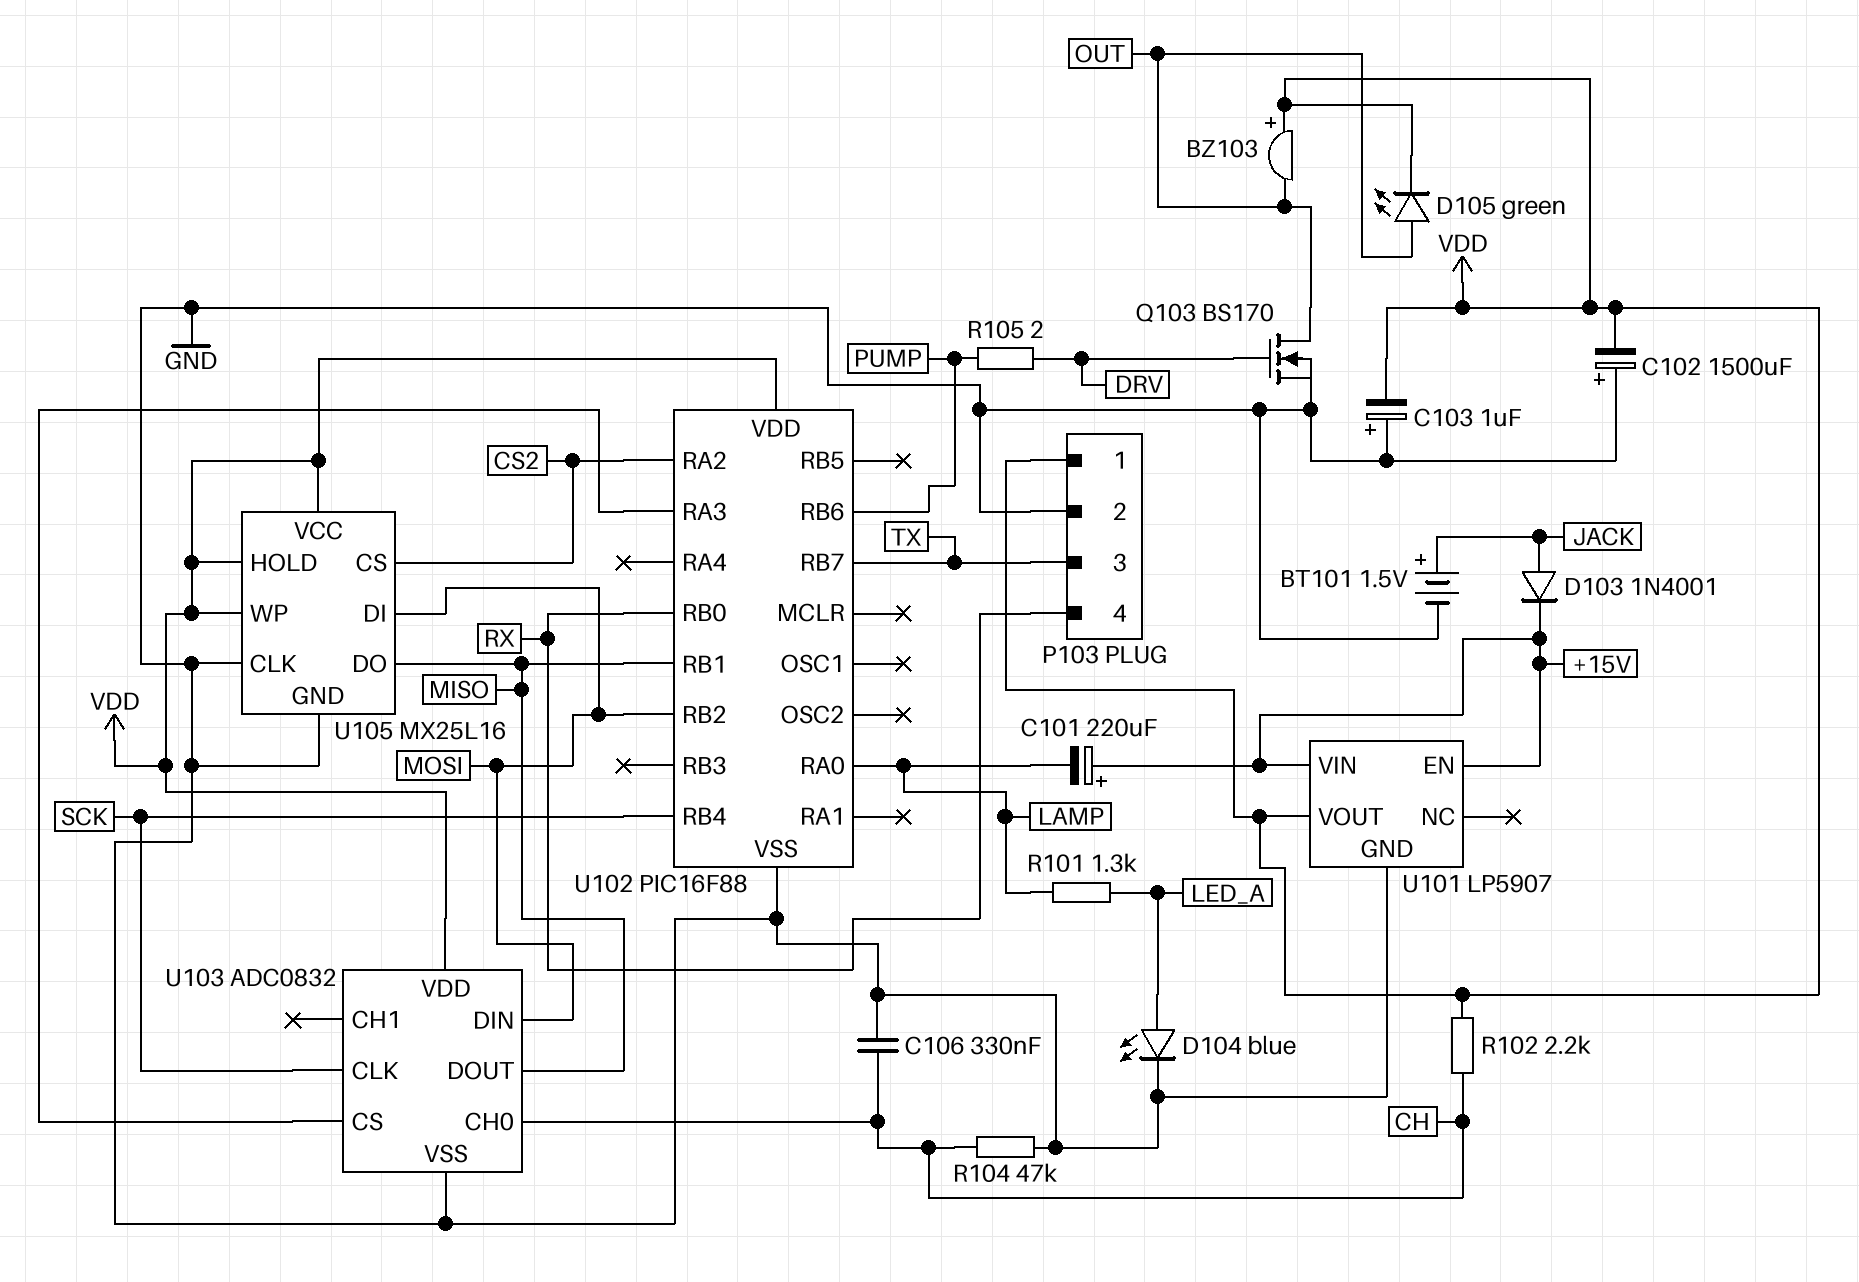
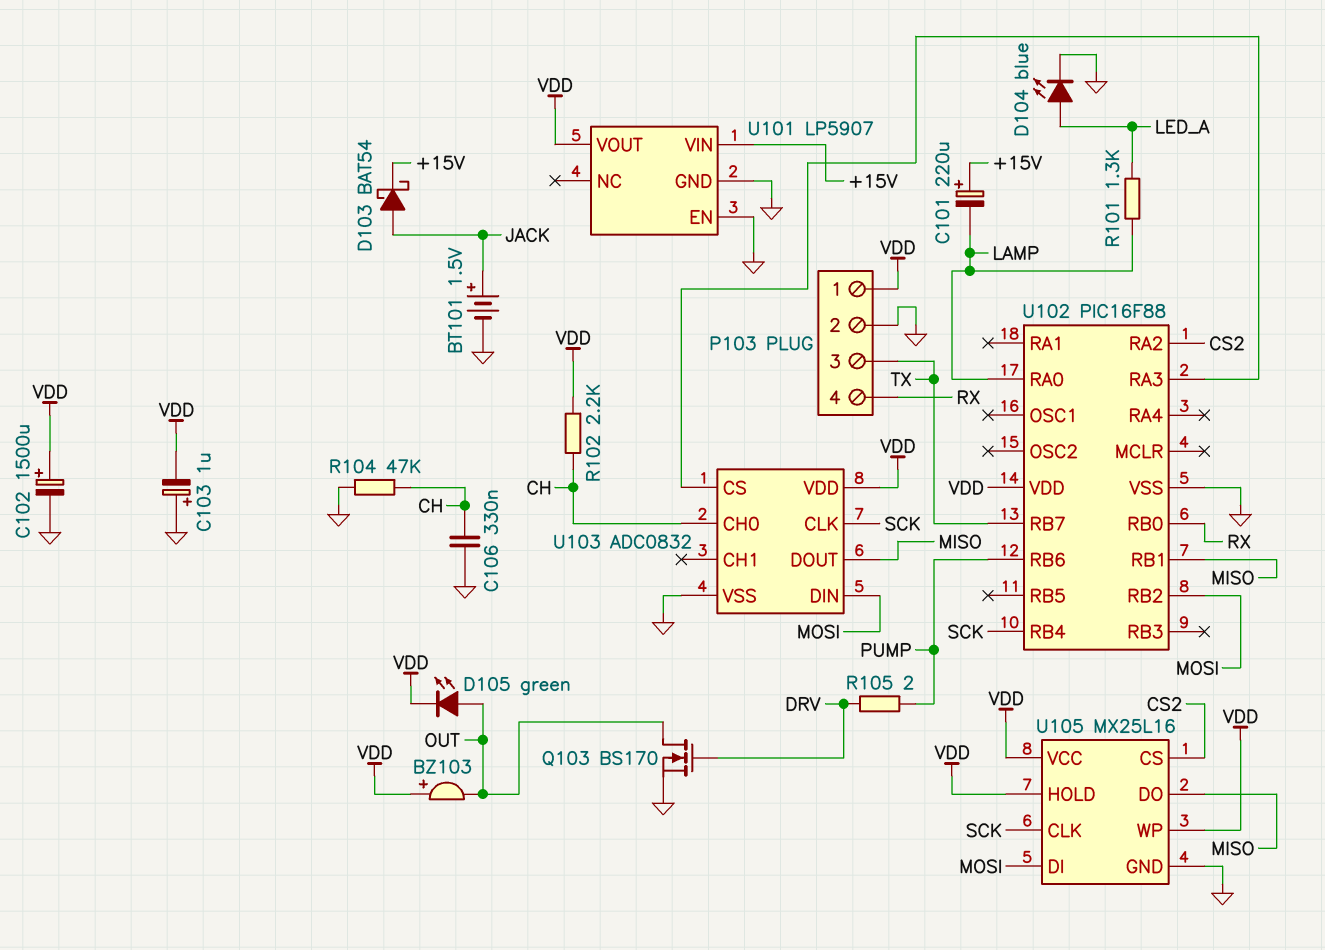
C102: 1500uF (plus GND, minus VDD) -> 1500uF (plus VDD, minus GND)
D103: diode 1N4001 (A JACK, K +15V) -> schottky BAT54 (A JACK, K +15V)
U101 pin EN: +15V -> GND
U105 pin CLK: GND -> SCK

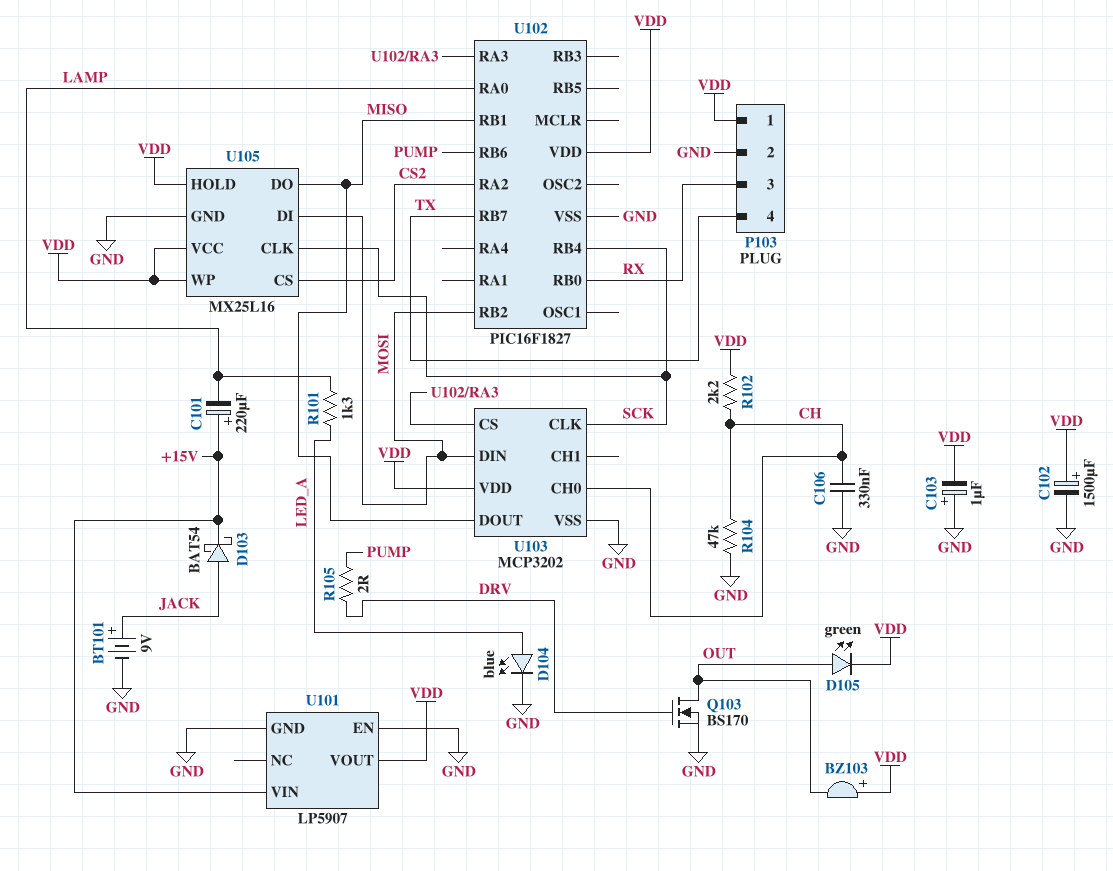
BT101: 1.5V (plus JACK, minus GND) -> 9V (plus JACK, minus GND)
P103 pin 3: TX -> RX
P103 pin 4: RX -> TX
U102: PIC16F88 -> PIC16F1827
U103: ADC0832 -> MCP3202

